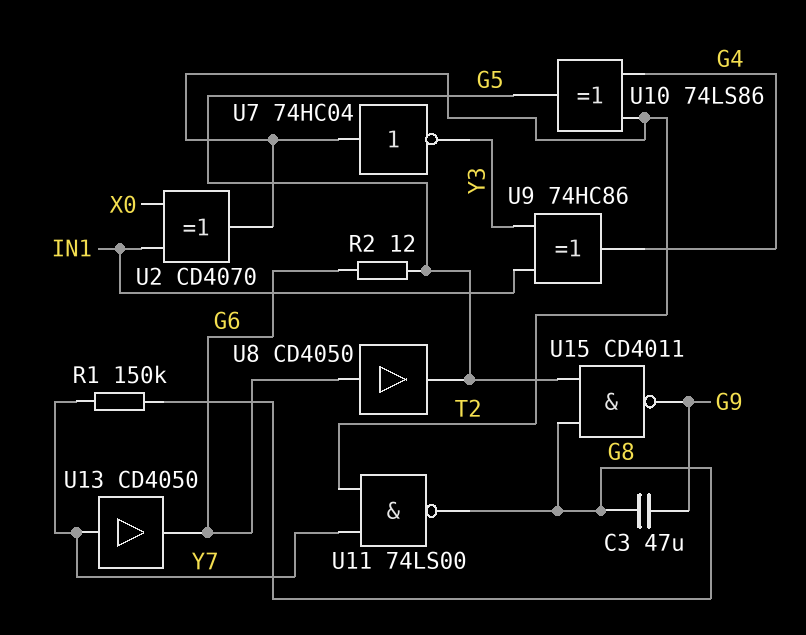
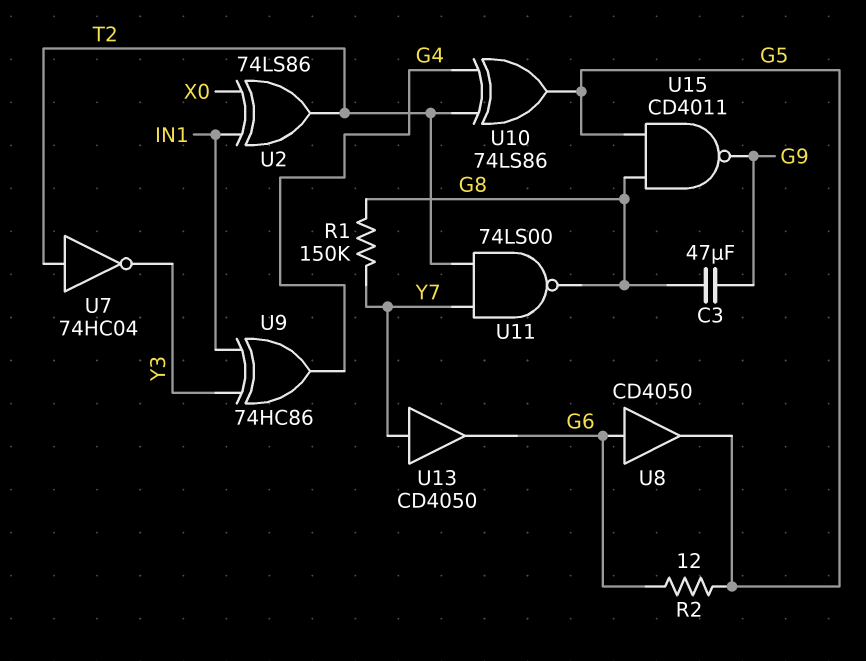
U2: XOR CD4070 (in IN1, in X0, out T2) -> XOR 74LS86 (in IN1, in X0, out T2)

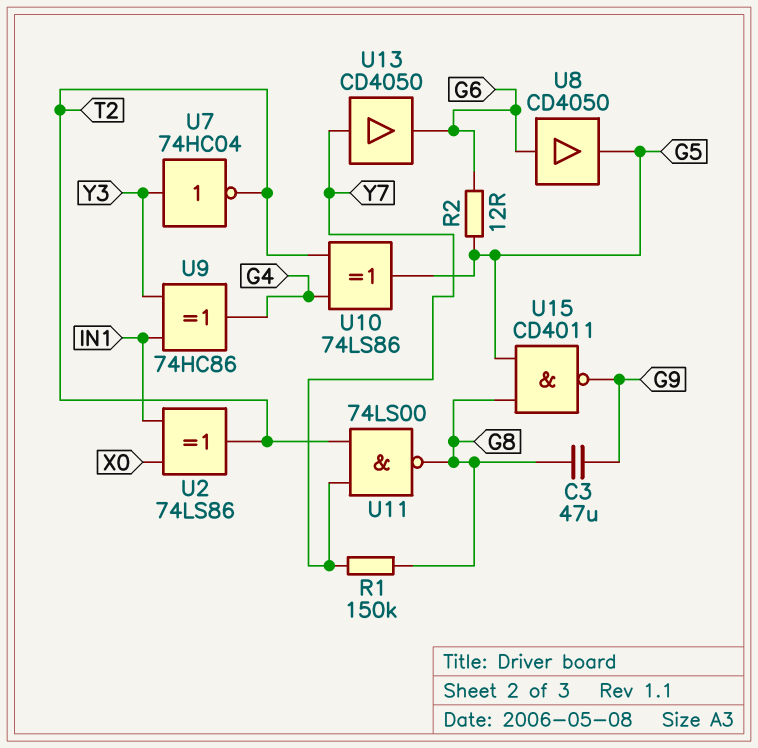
U7: NOT 74HC04 (in T2, out Y3) -> NOT 74HC04 (in Y3, out T2)

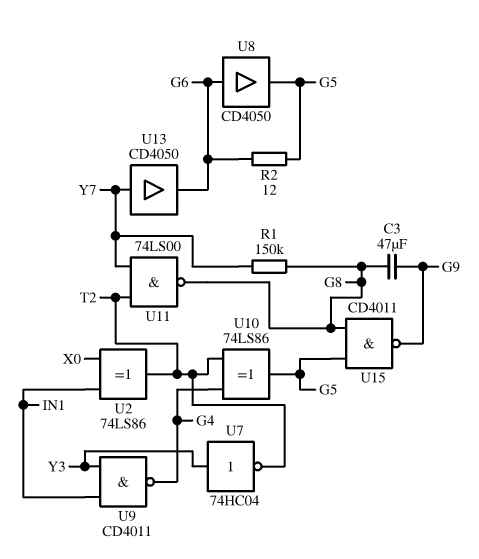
U9: XOR 74HC86 (in IN1, in Y3, out G4) -> NAND CD4011 (in IN1, in Y3, out G4)

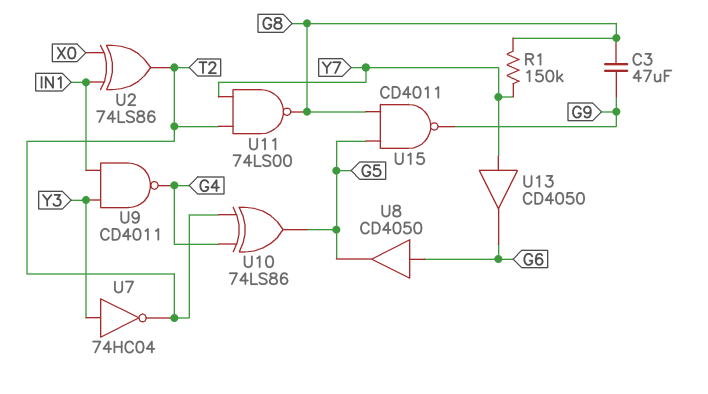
R2: 12 (G5, G6) -> none

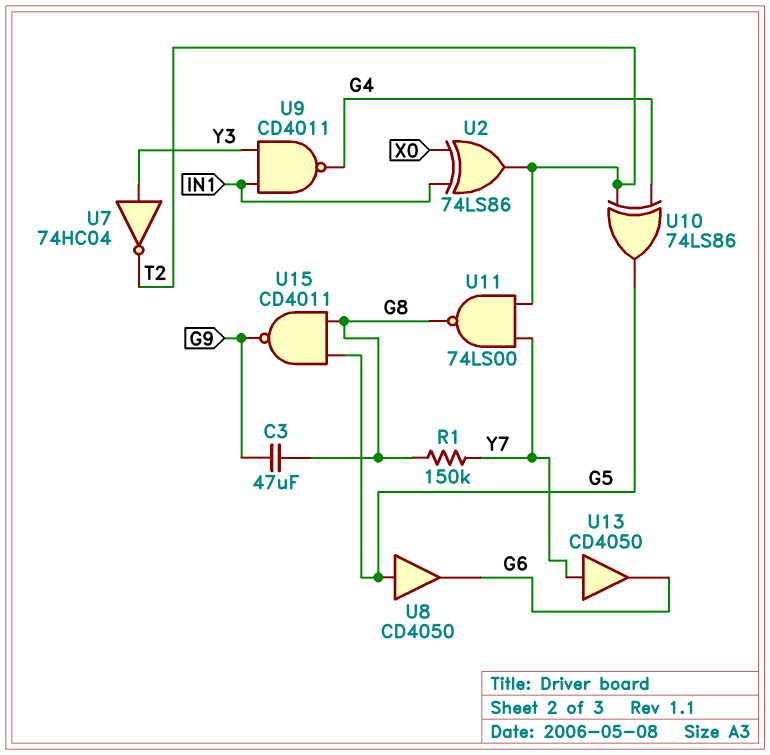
U8: buffer CD4050 (in G6, out G5) -> buffer CD4050 (in G5, out G6)

